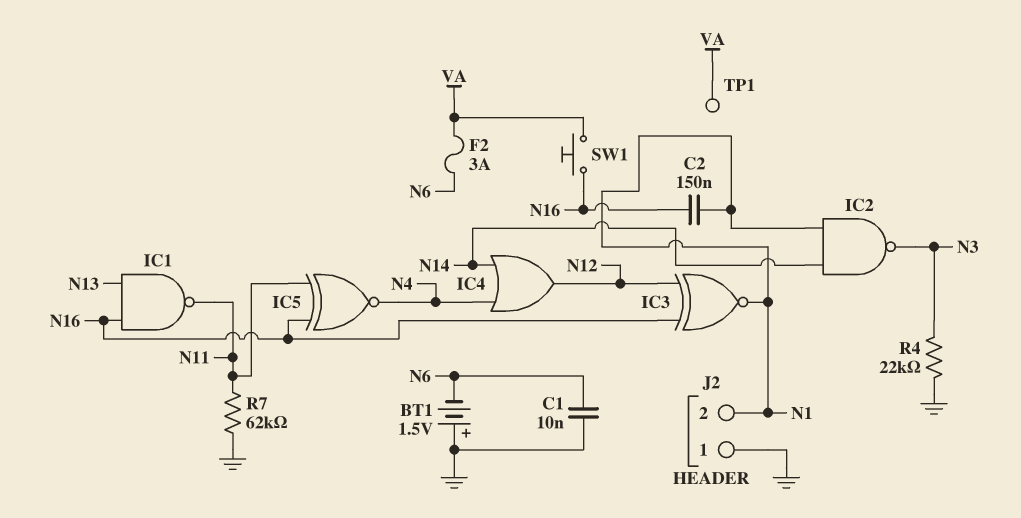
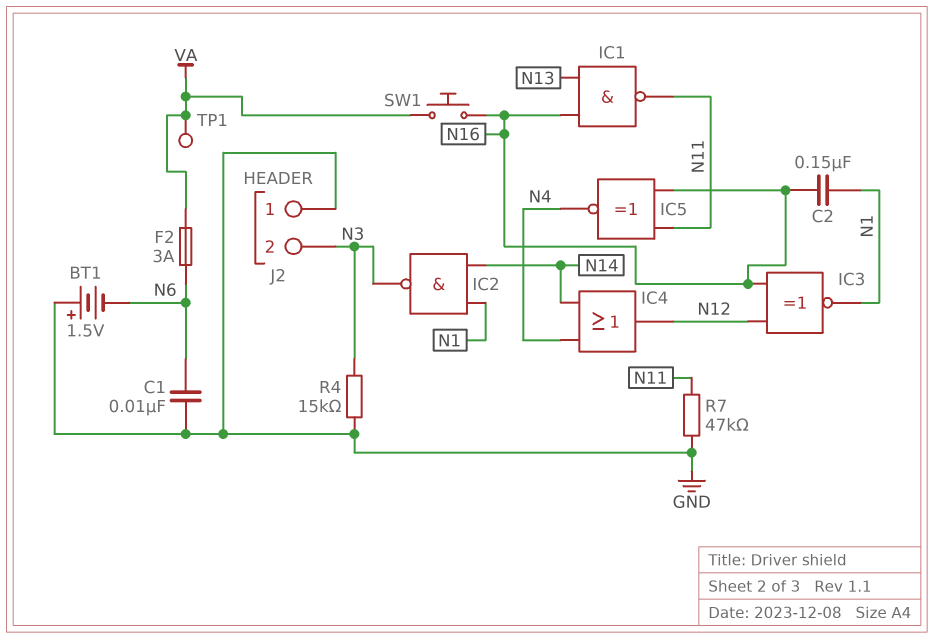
J2 pin 2: N1 -> N3
R4: 22k (GND, N3) -> 15k (GND, N3)
R7: 62k (GND, N11) -> 47k (GND, N11)

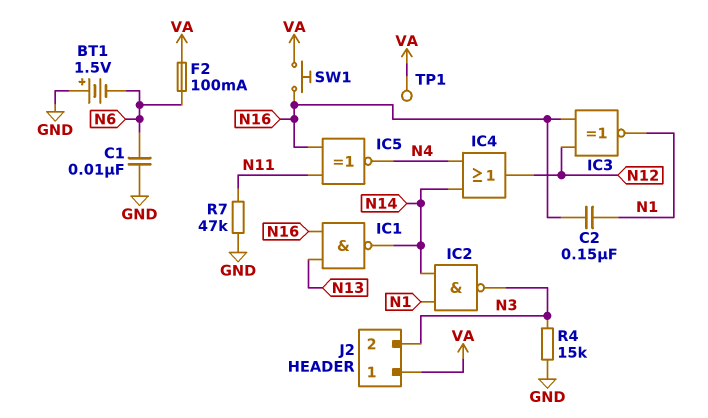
F2: 3A (N6, VA) -> 100mA (N6, VA)
IC1: NAND (in N13, in N16, out N11) -> NAND (in N13, in N16, out N14)
J2 pin 1: GND -> VA

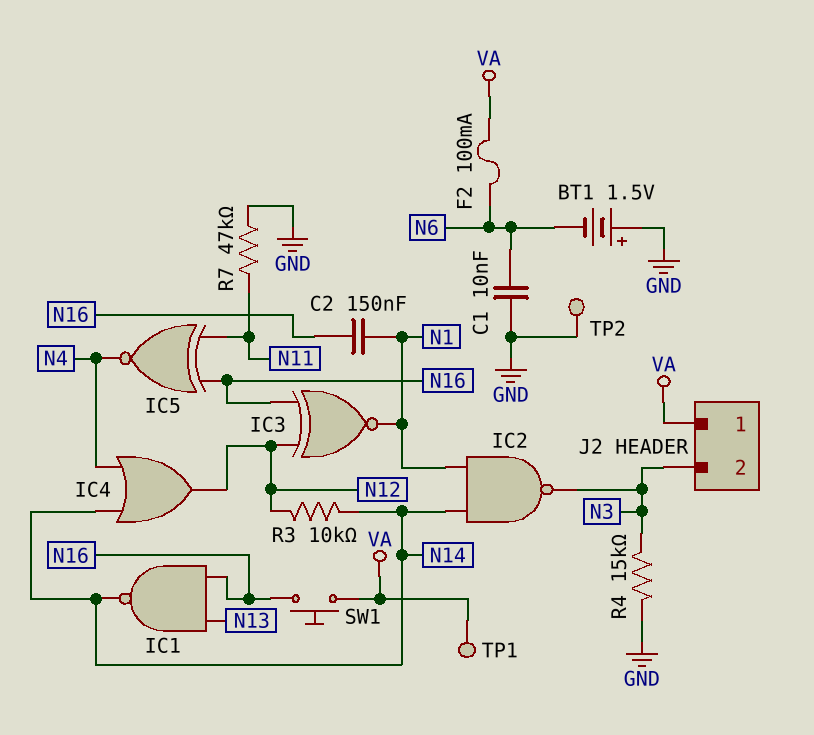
R3: none -> 10k (N12, N14)
TP2: none -> test point (GND)

